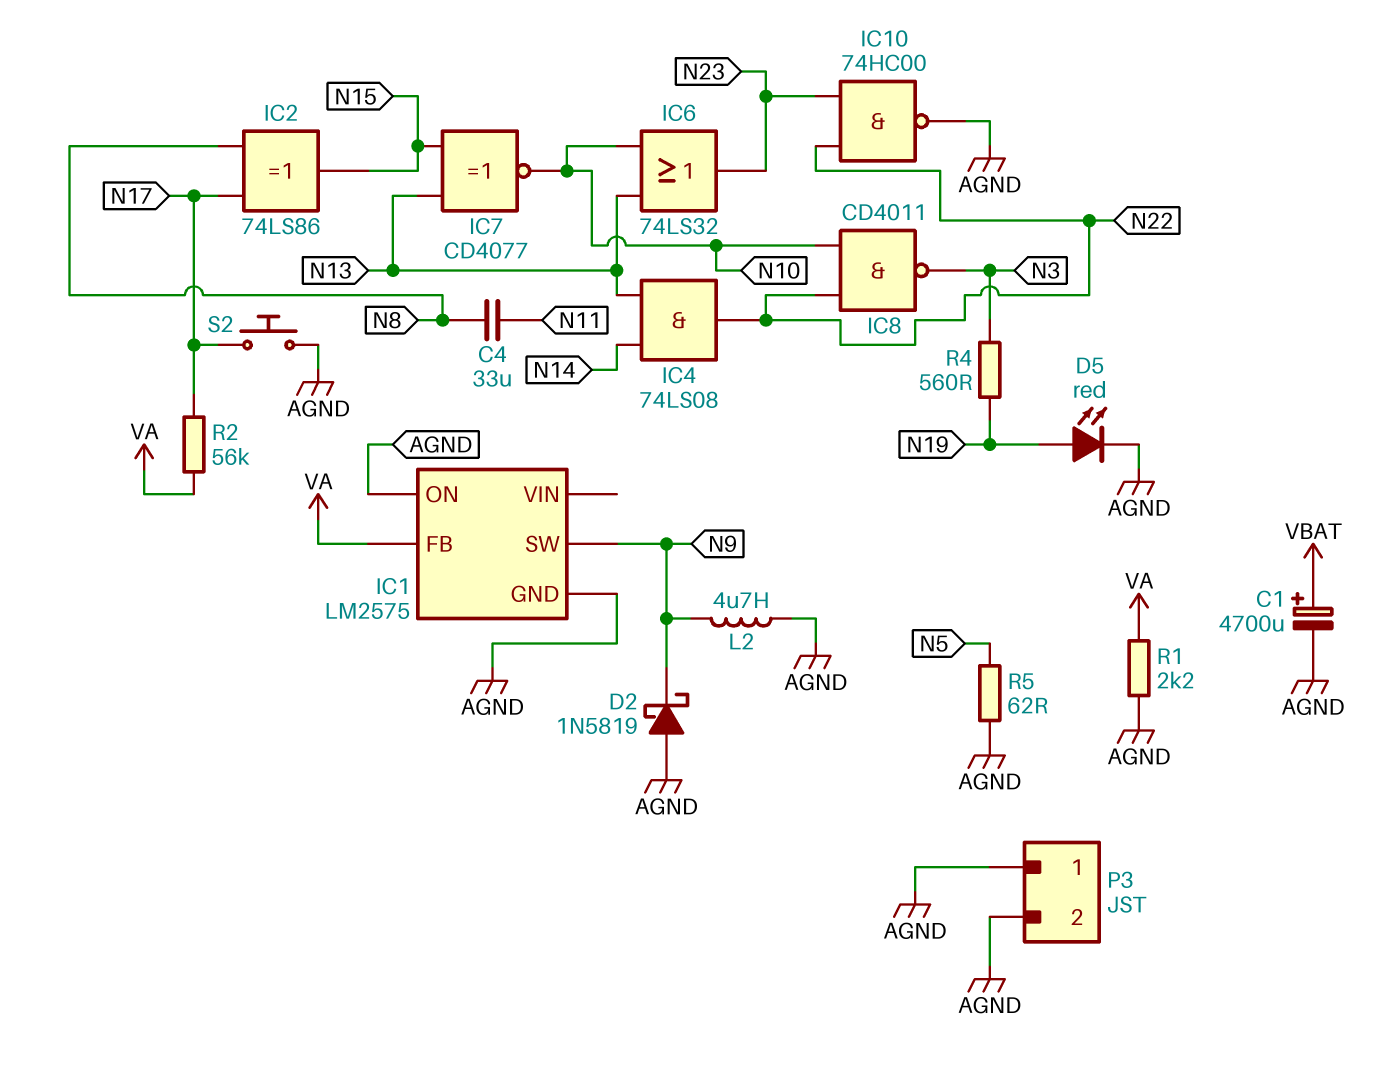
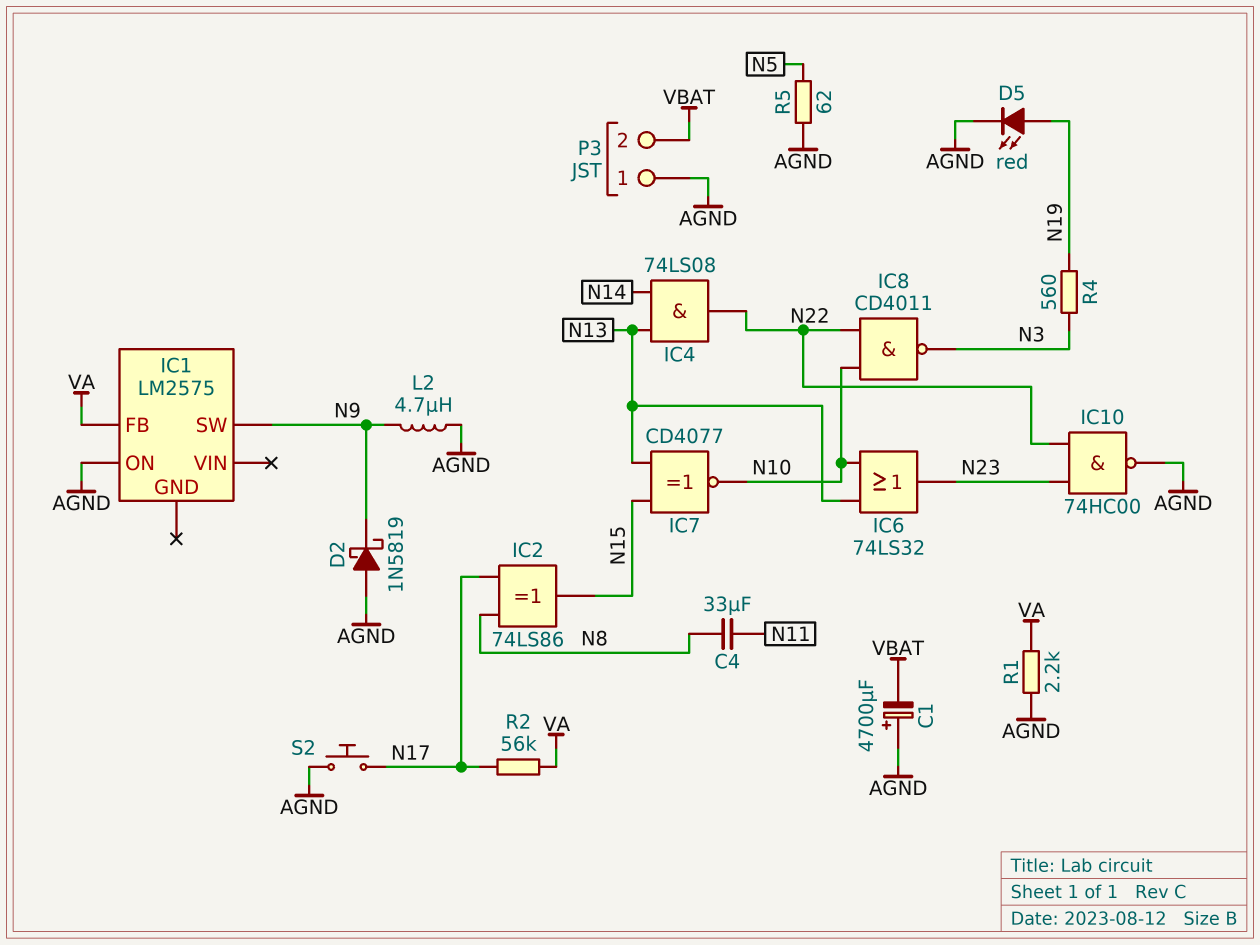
C1: 4700uF (plus VBAT, minus AGND) -> 4700uF (plus AGND, minus VBAT)
IC1 pin GND: AGND -> none
P3 pin 2: AGND -> VBAT

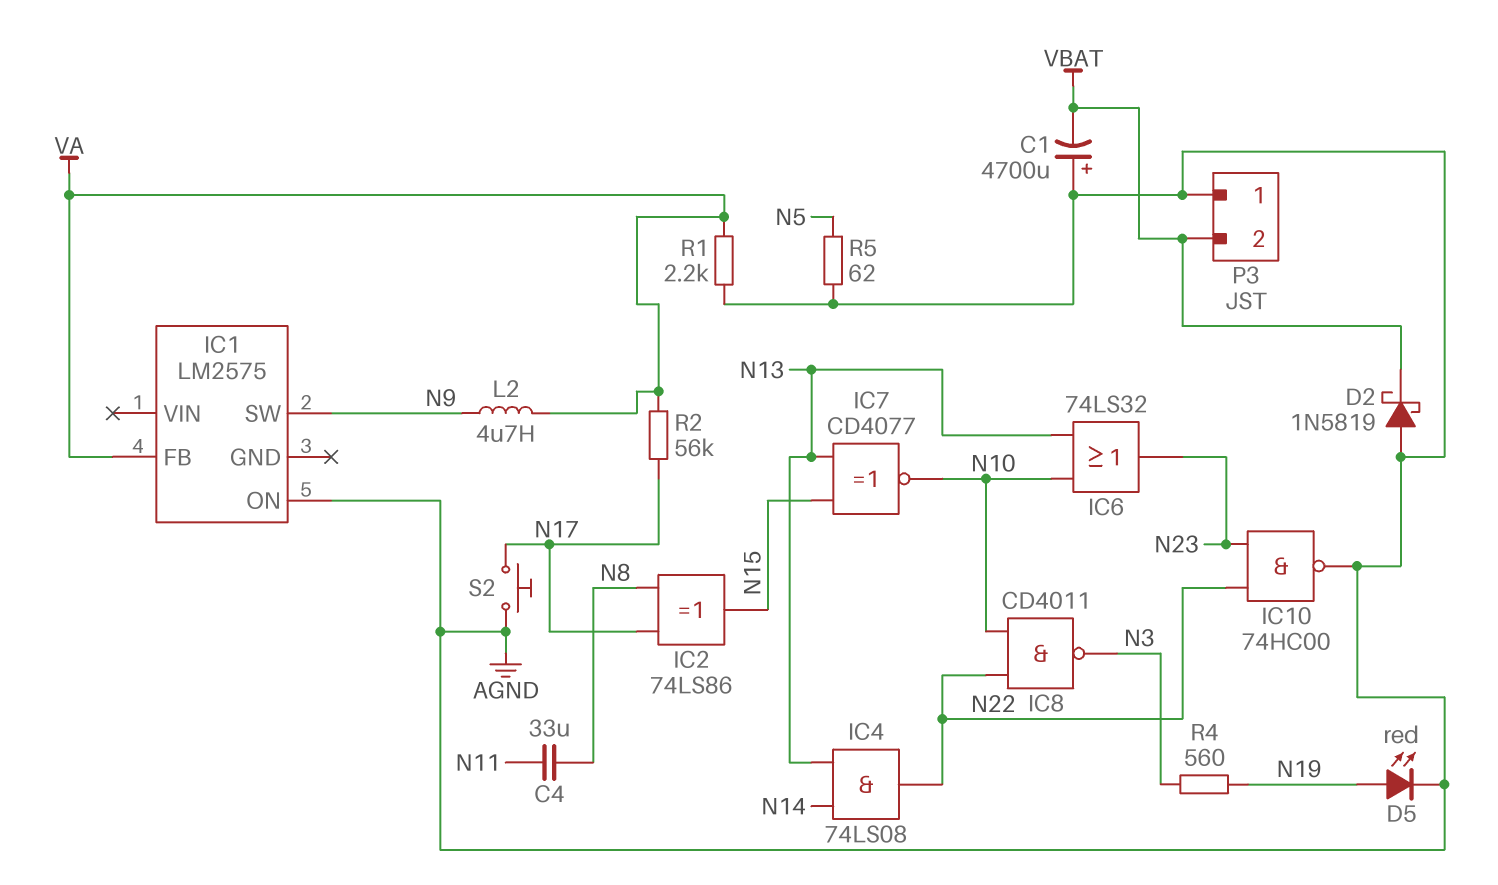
D2: schottky 1N5819 (A AGND, K N9) -> schottky 1N5819 (A AGND, K VBAT)
L2: 4.7uH (AGND, N9) -> 4.7uH (N9, VA)

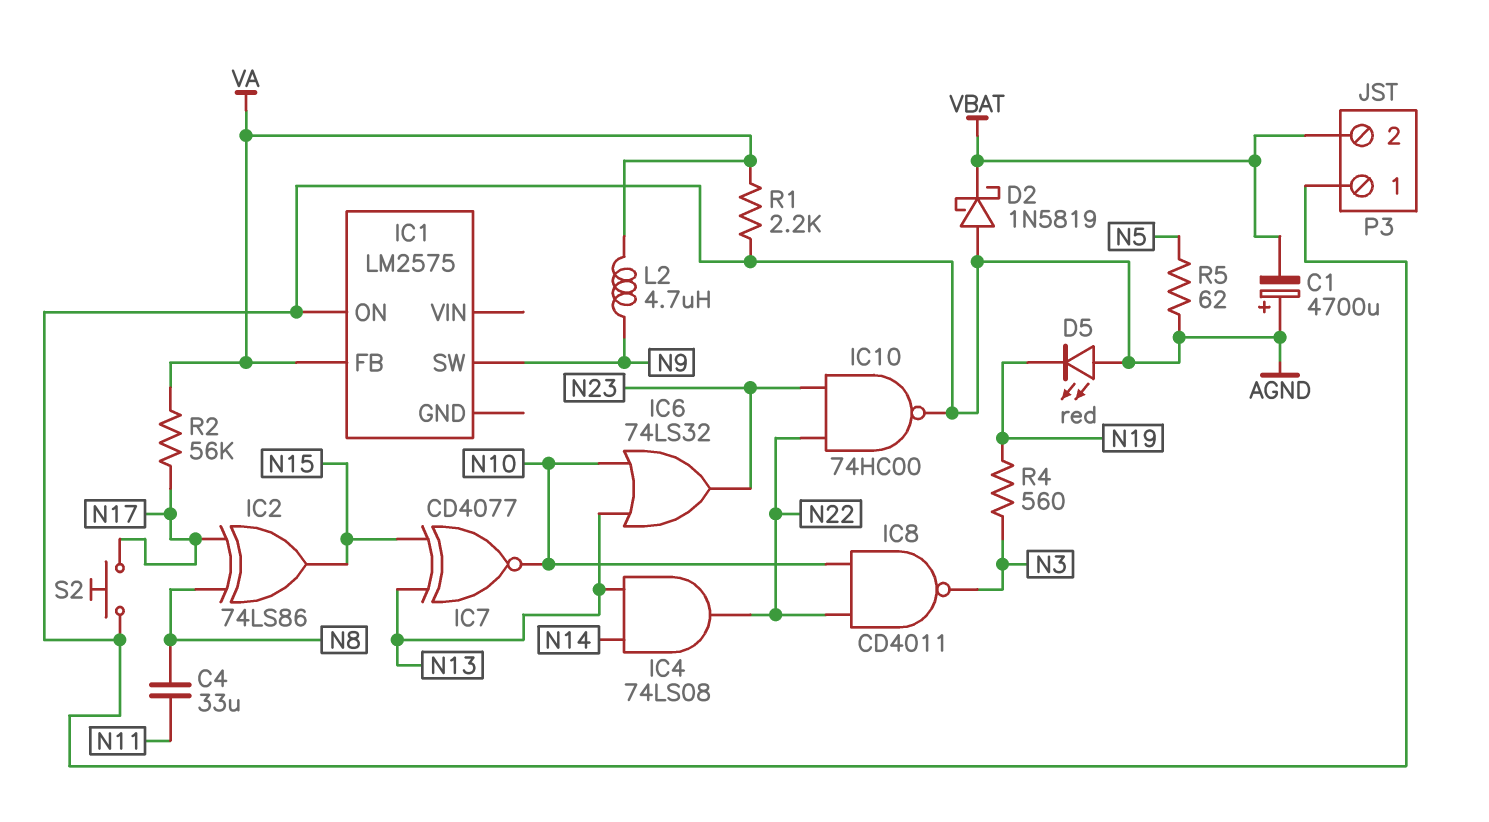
D5: LED red (A N19, K AGND) -> LED red (A AGND, K N19)

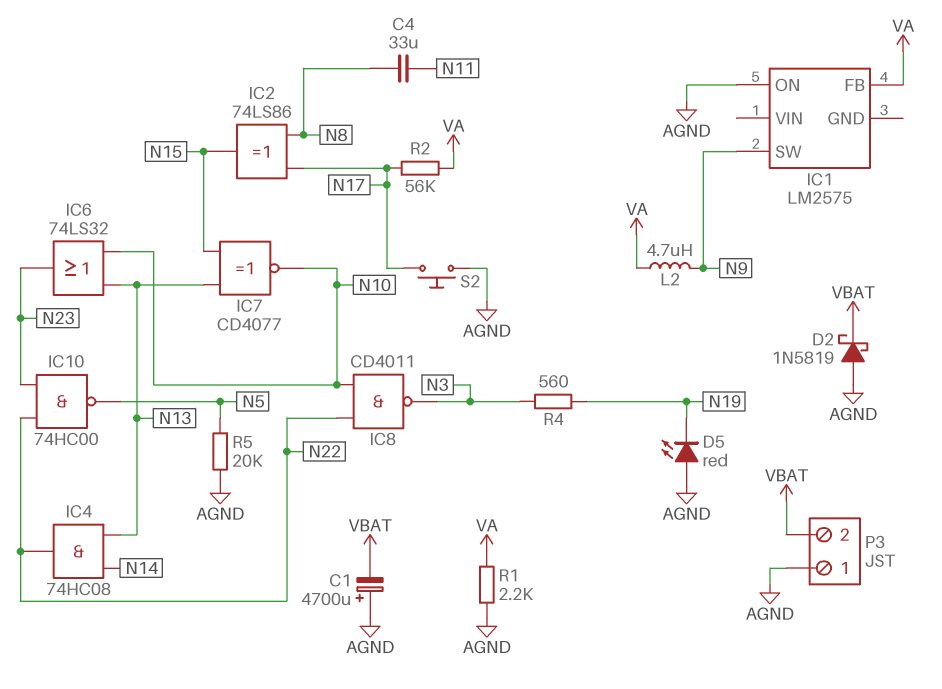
IC4: AND 74LS08 (in N13, in N14, out N22) -> AND 74HC08 (in N13, in N14, out N22)
IC10: NAND 74HC00 (in N22, in N23, out AGND) -> NAND 74HC00 (in N22, in N23, out N5)
R5: 62 (AGND, N5) -> 20k (AGND, N5)

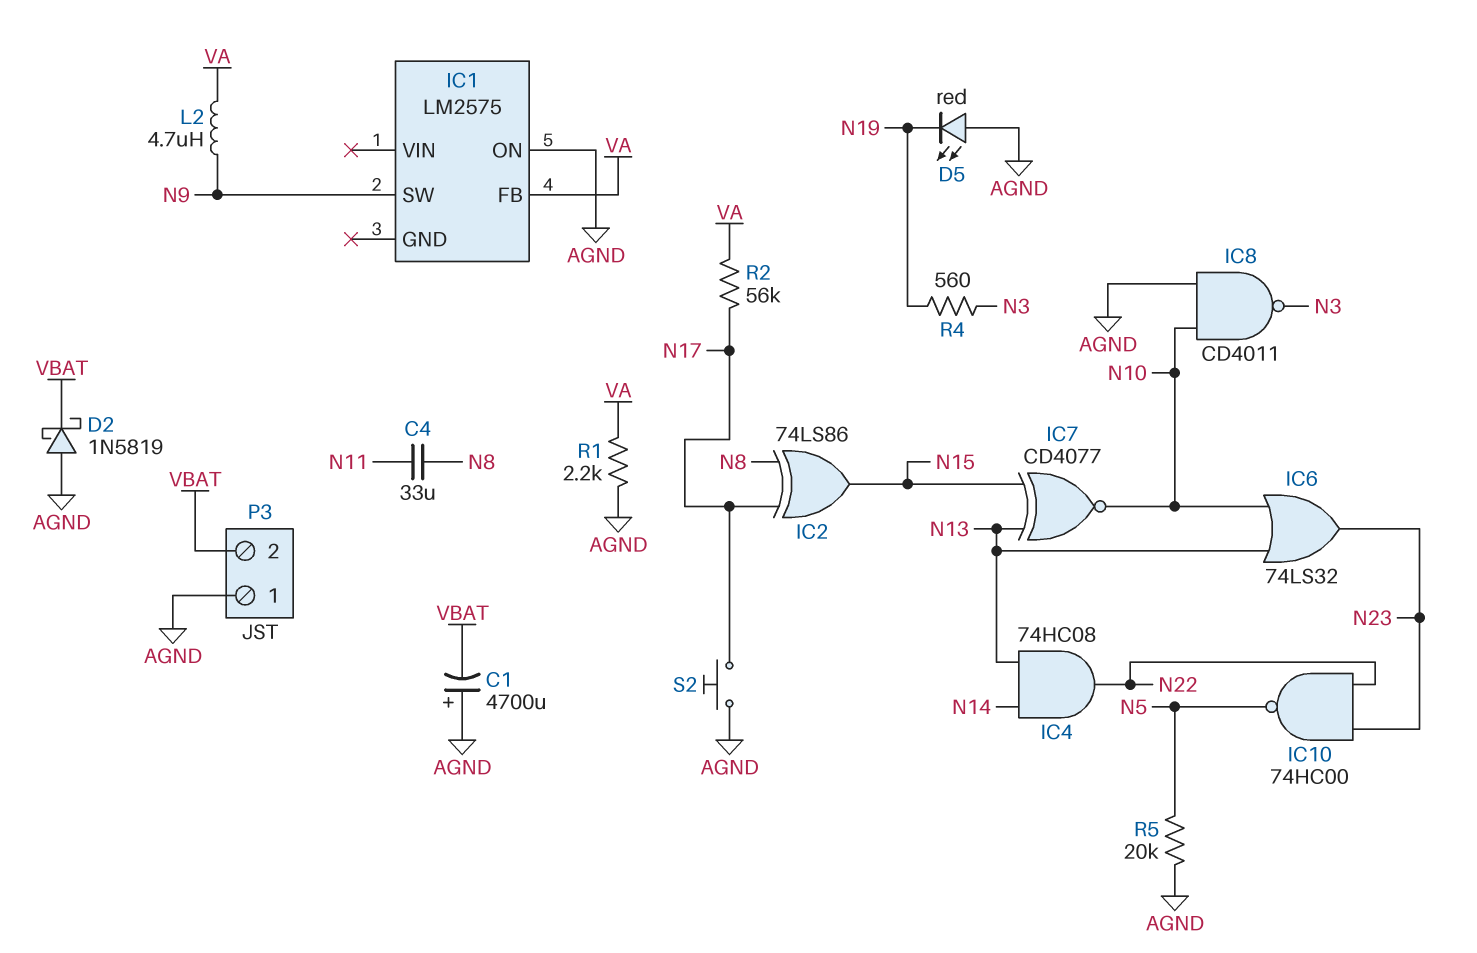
IC8: NAND CD4011 (in N10, in N22, out N3) -> NAND CD4011 (in AGND, in N10, out N3)

